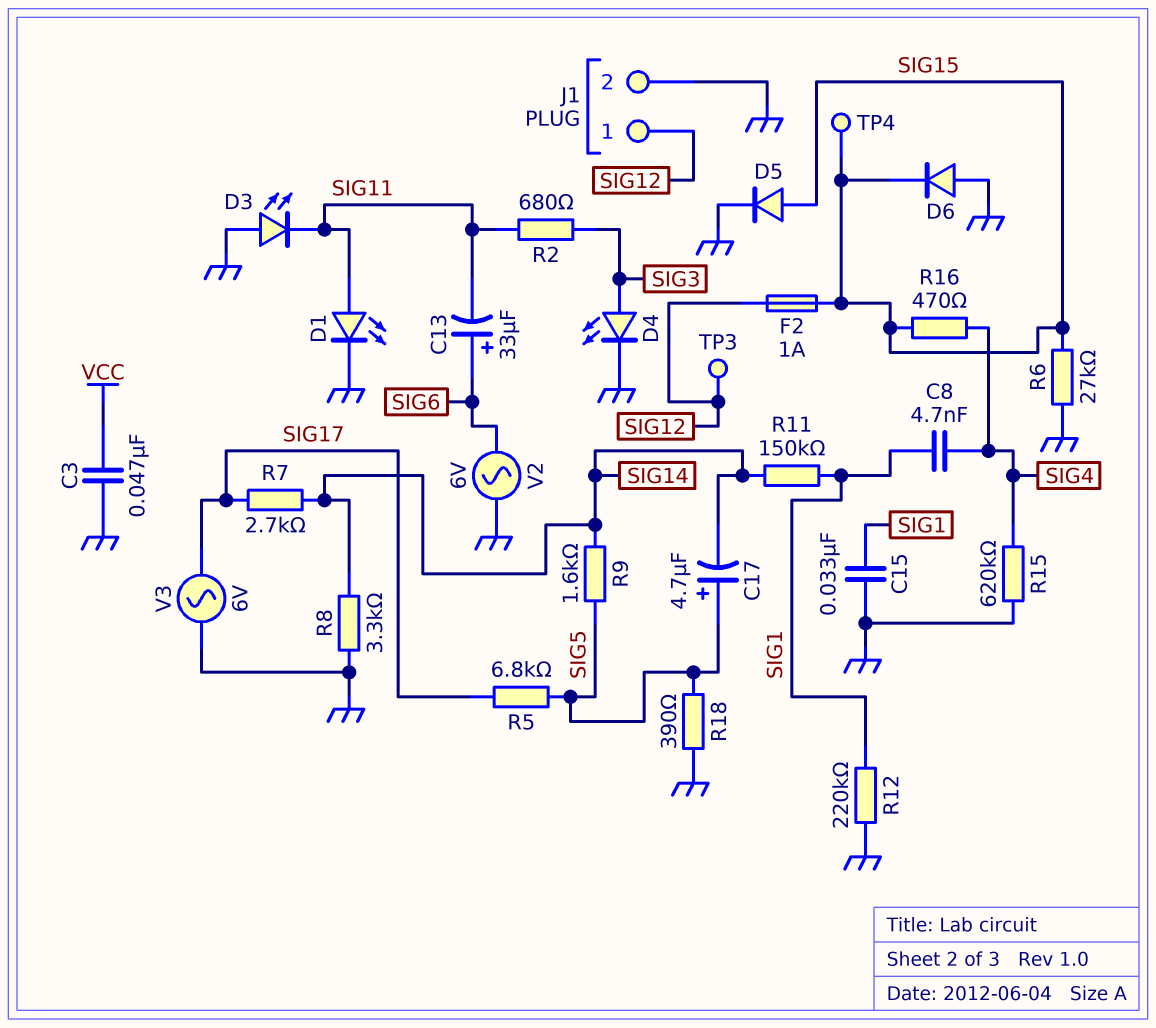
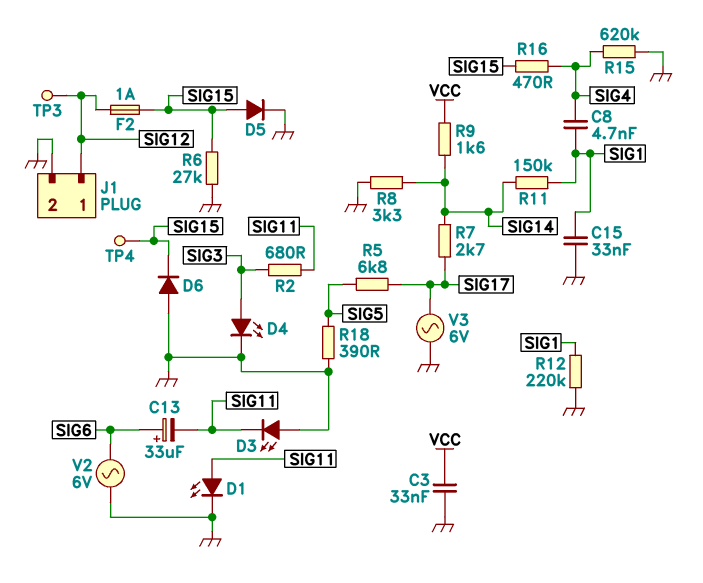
C3: 47nF (GND, VCC) -> 33nF (GND, VCC)
C17: 4.7uF (plus SIG5, minus SIG14) -> none
R9: 1.6k (SIG5, SIG14) -> 1.6k (SIG14, VCC)

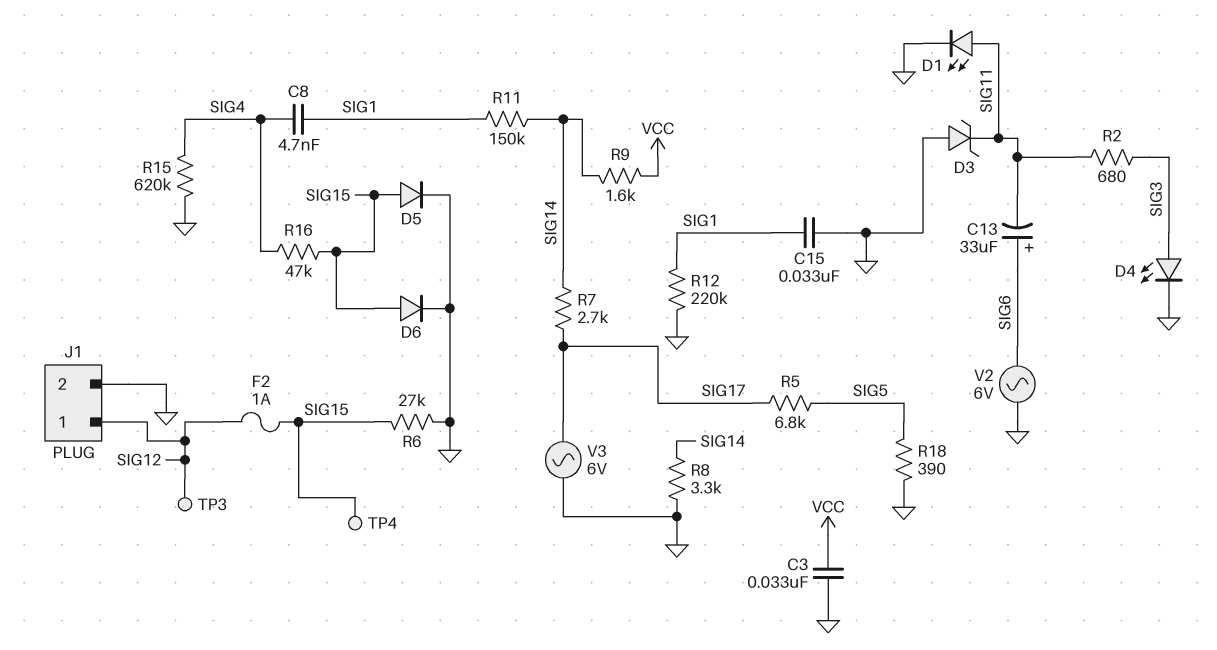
D3: LED (A GND, K SIG11) -> zener (A GND, K SIG11)
D6: diode (A GND, K SIG15) -> diode (A SIG15, K GND)
R16: 470 (SIG4, SIG15) -> 47k (SIG4, SIG15)

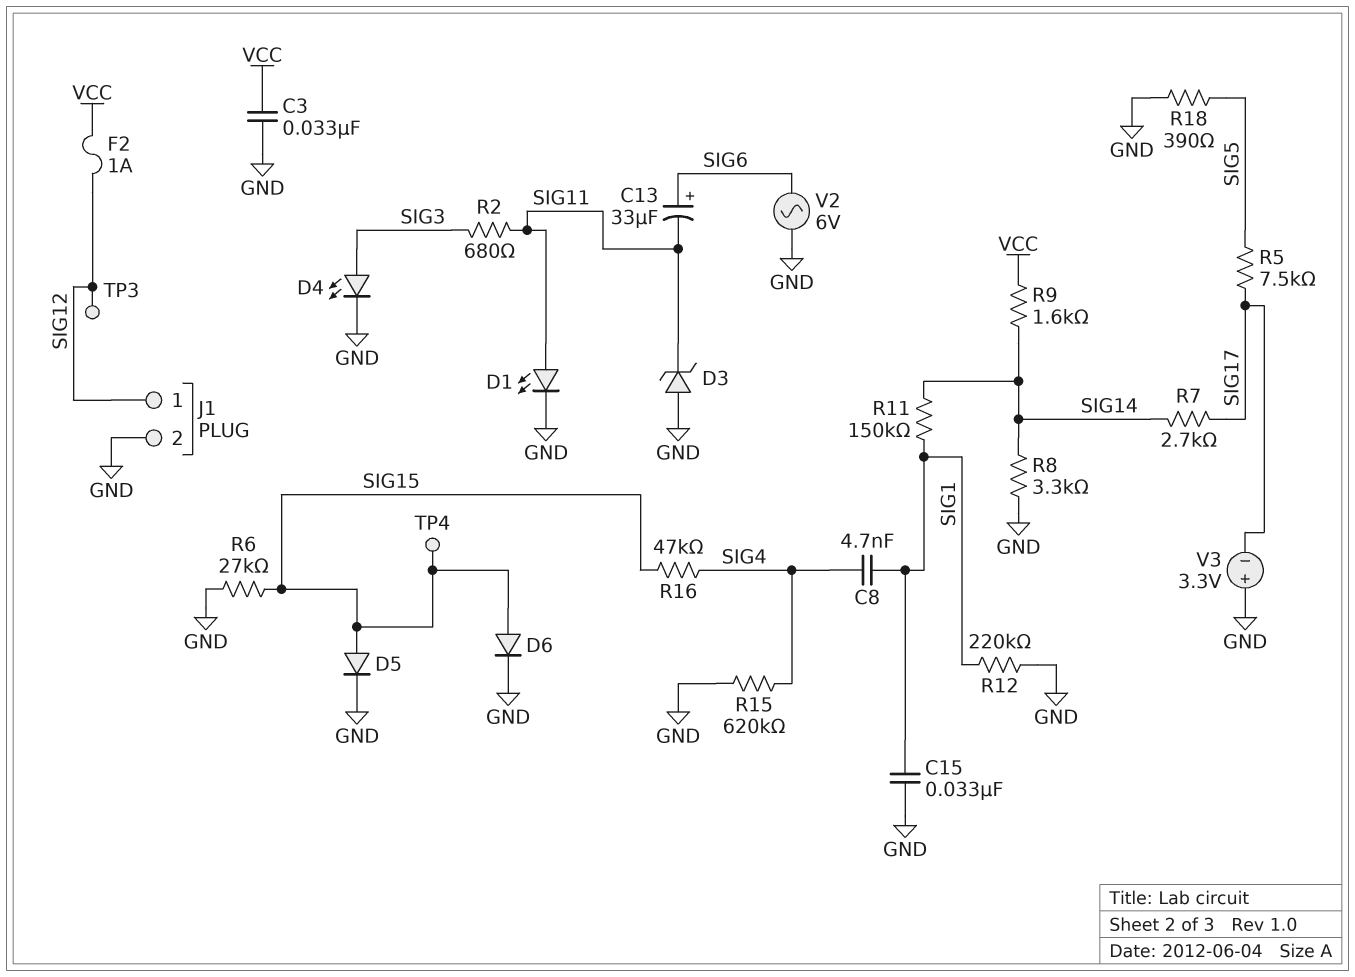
F2: 1A (SIG12, SIG15) -> 1A (SIG12, VCC)
R5: 6.8k (SIG5, SIG17) -> 7.5k (SIG5, SIG17)
V3: AC 6V (GND, SIG17) -> 3.3V (plus GND, minus SIG17)

